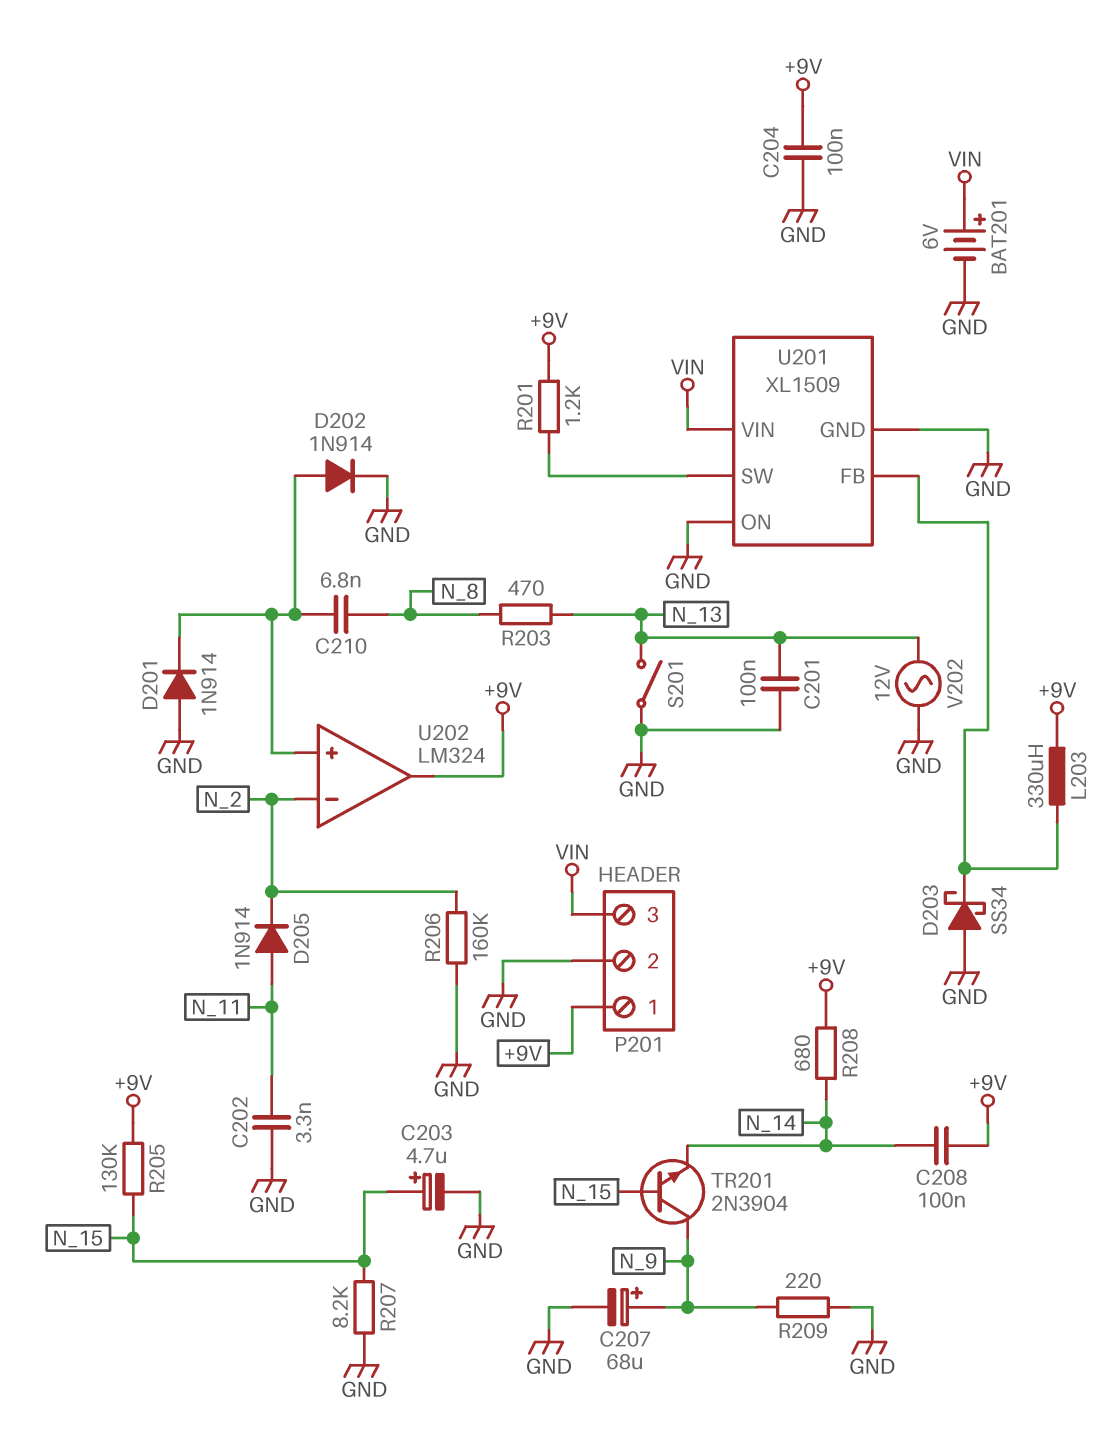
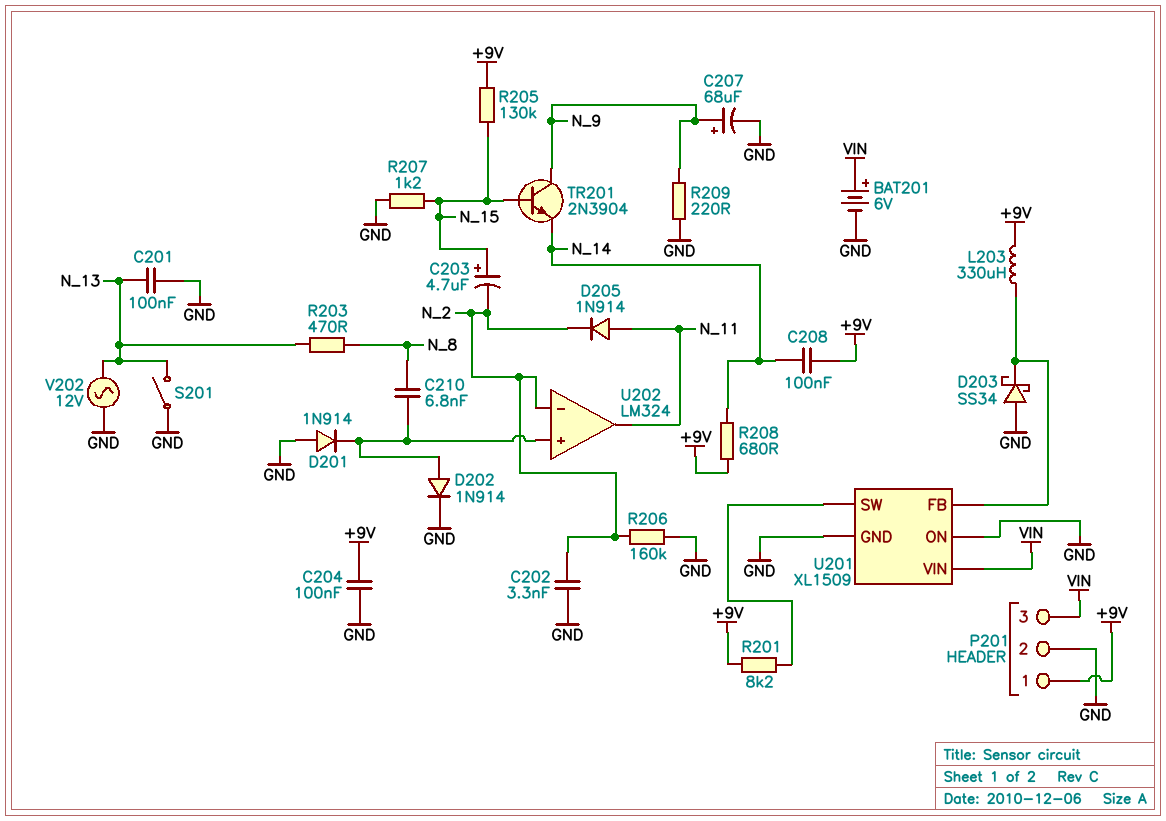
C202: 3.3nF (GND, N_11) -> 3.3nF (GND, N_2)
C203: 4.7uF (plus N_15, minus GND) -> 4.7uF (plus N_15, minus N_2)
R201: 1.2k (+9V, U201/SW) -> 8.2k (+9V, U201/SW)
R207: 8.2k (GND, N_15) -> 1.2k (GND, N_15)
U202 pin out: +9V -> N_11

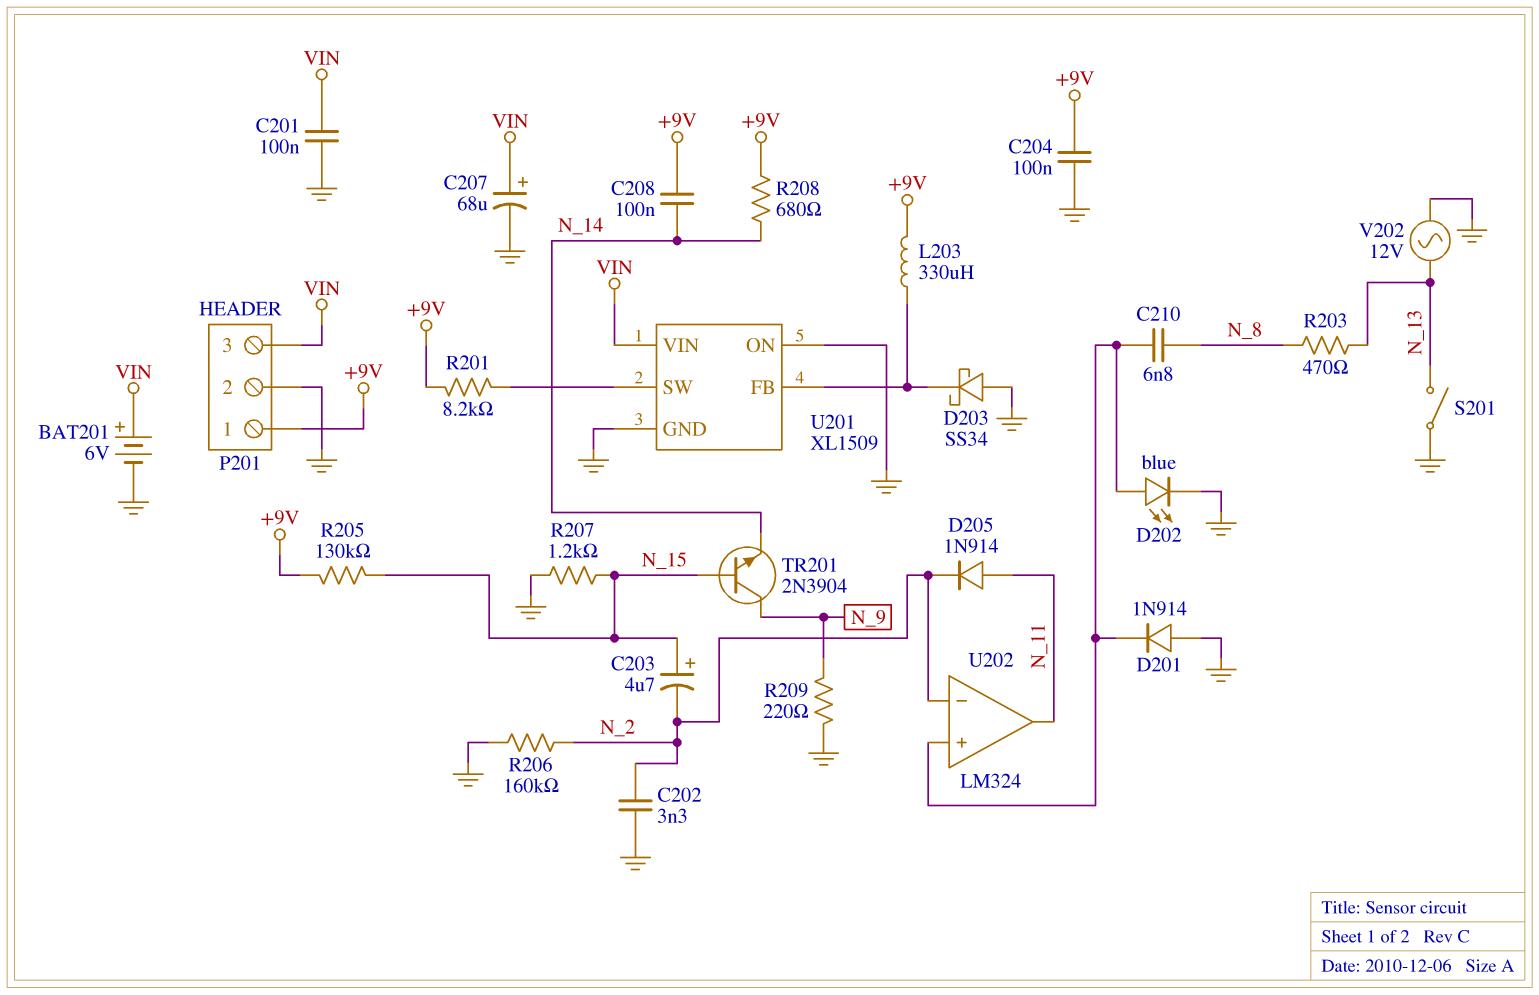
C201: 100nF (GND, N_13) -> 100nF (GND, VIN)
C207: 68uF (plus N_9, minus GND) -> 68uF (plus VIN, minus GND)
D202: diode 1N914 (A U202/in+, K GND) -> LED blue (A U202/in+, K GND)

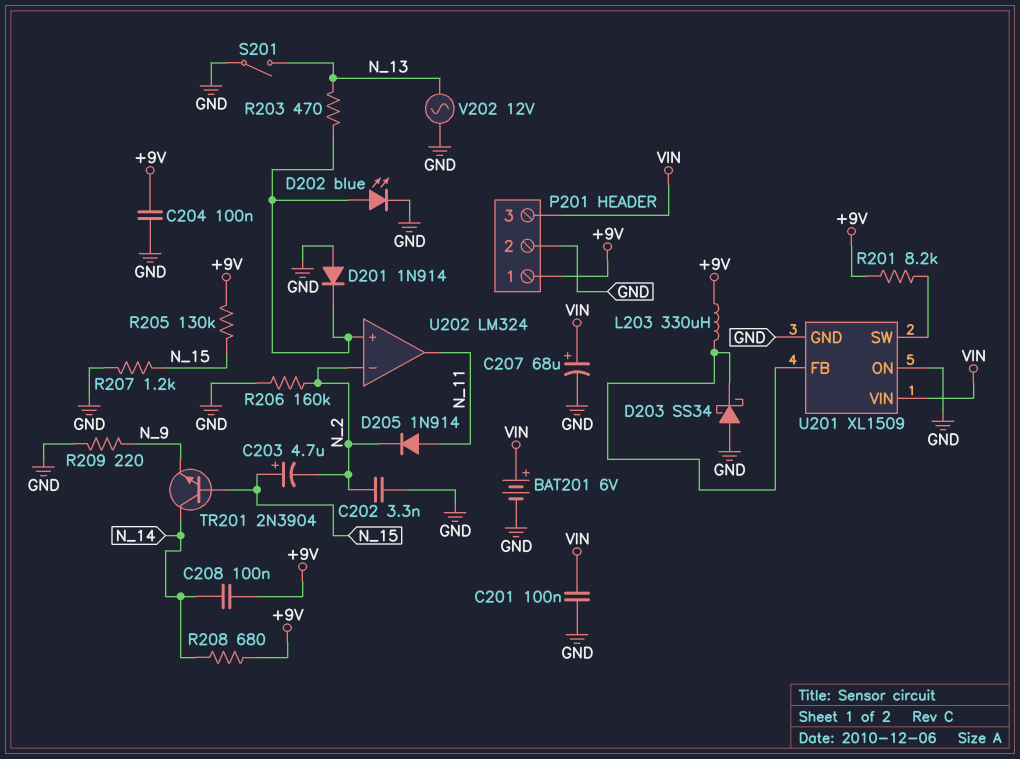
C210: 6.8nF (N_8, U202/in+) -> none
R203: 470 (N_8, N_13) -> 470 (N_13, U202/in+)
TR201: NPN 2N3904 (B N_15, C N_9, E N_14) -> NPN 2N3904 (B N_15, C N_14, E N_9)

